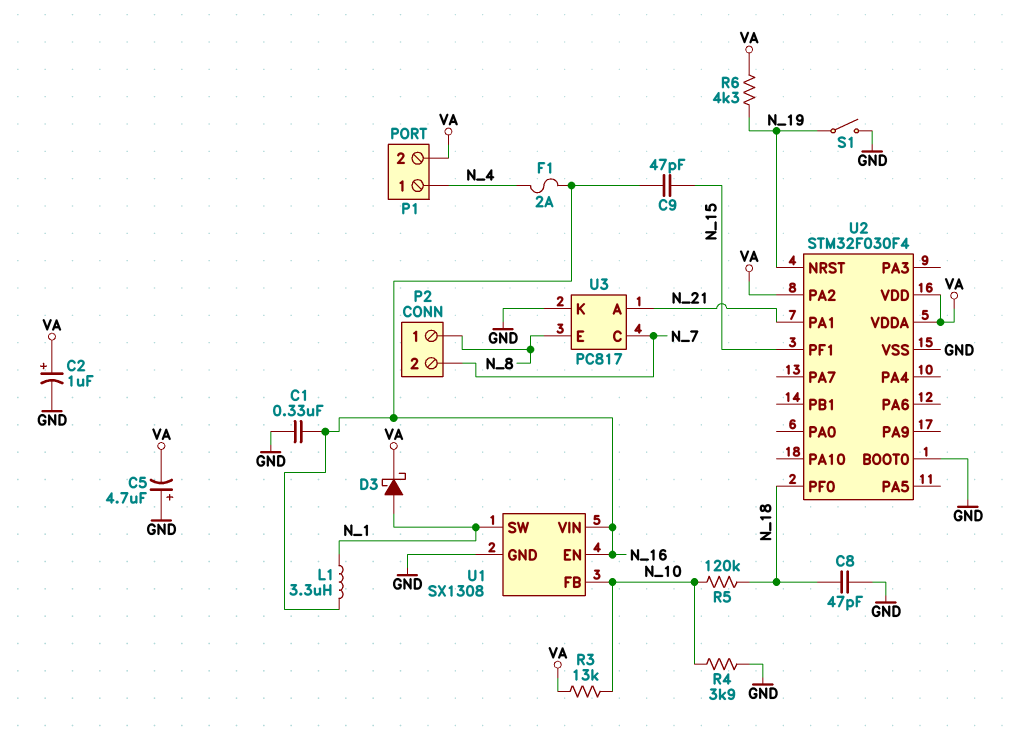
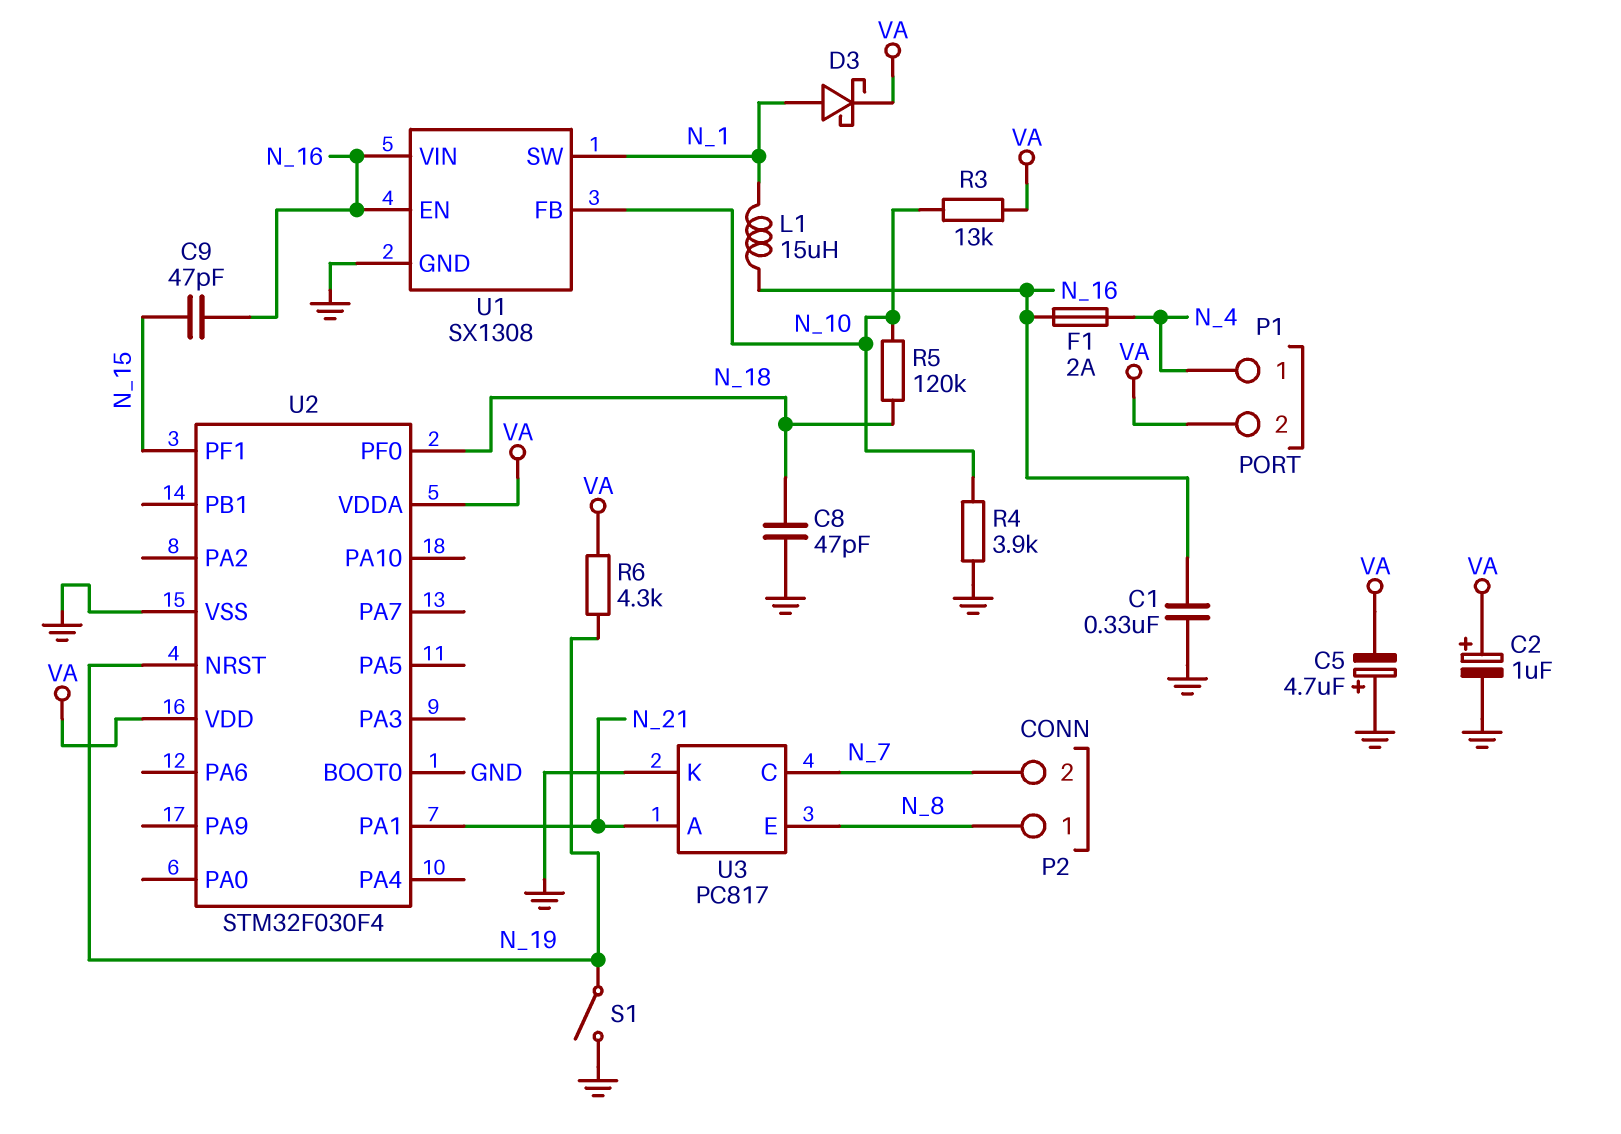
L1: 3.3uH (N_1, N_16) -> 15uH (N_1, N_16)
U2 pin PA2: VA -> none

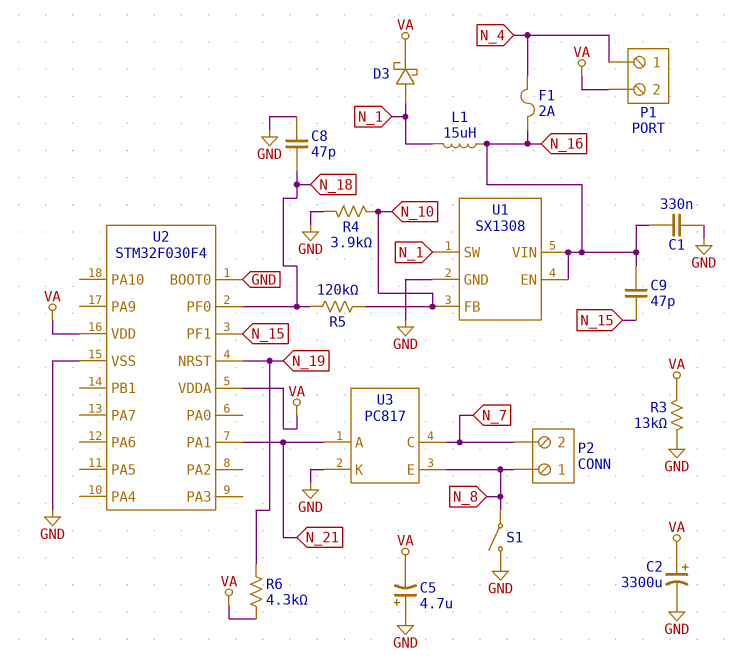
C2: 1uF (plus VA, minus GND) -> 3300uF (plus VA, minus GND)
R3: 13k (N_10, VA) -> 13k (GND, VA)
S1: switch (GND, N_19) -> switch (GND, N_8)

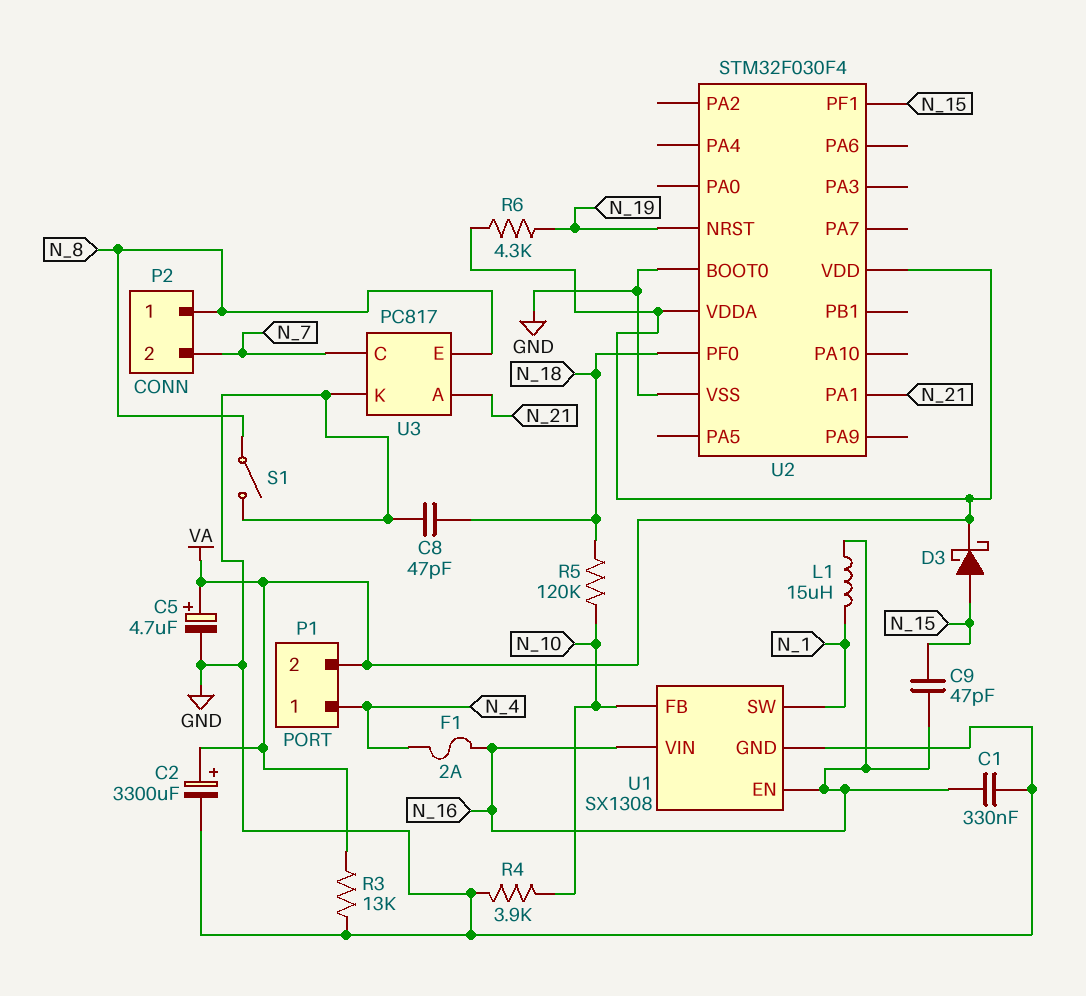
C5: 4.7uF (plus GND, minus VA) -> 4.7uF (plus VA, minus GND)
D3: schottky (A N_1, K VA) -> schottky (A N_15, K VA)

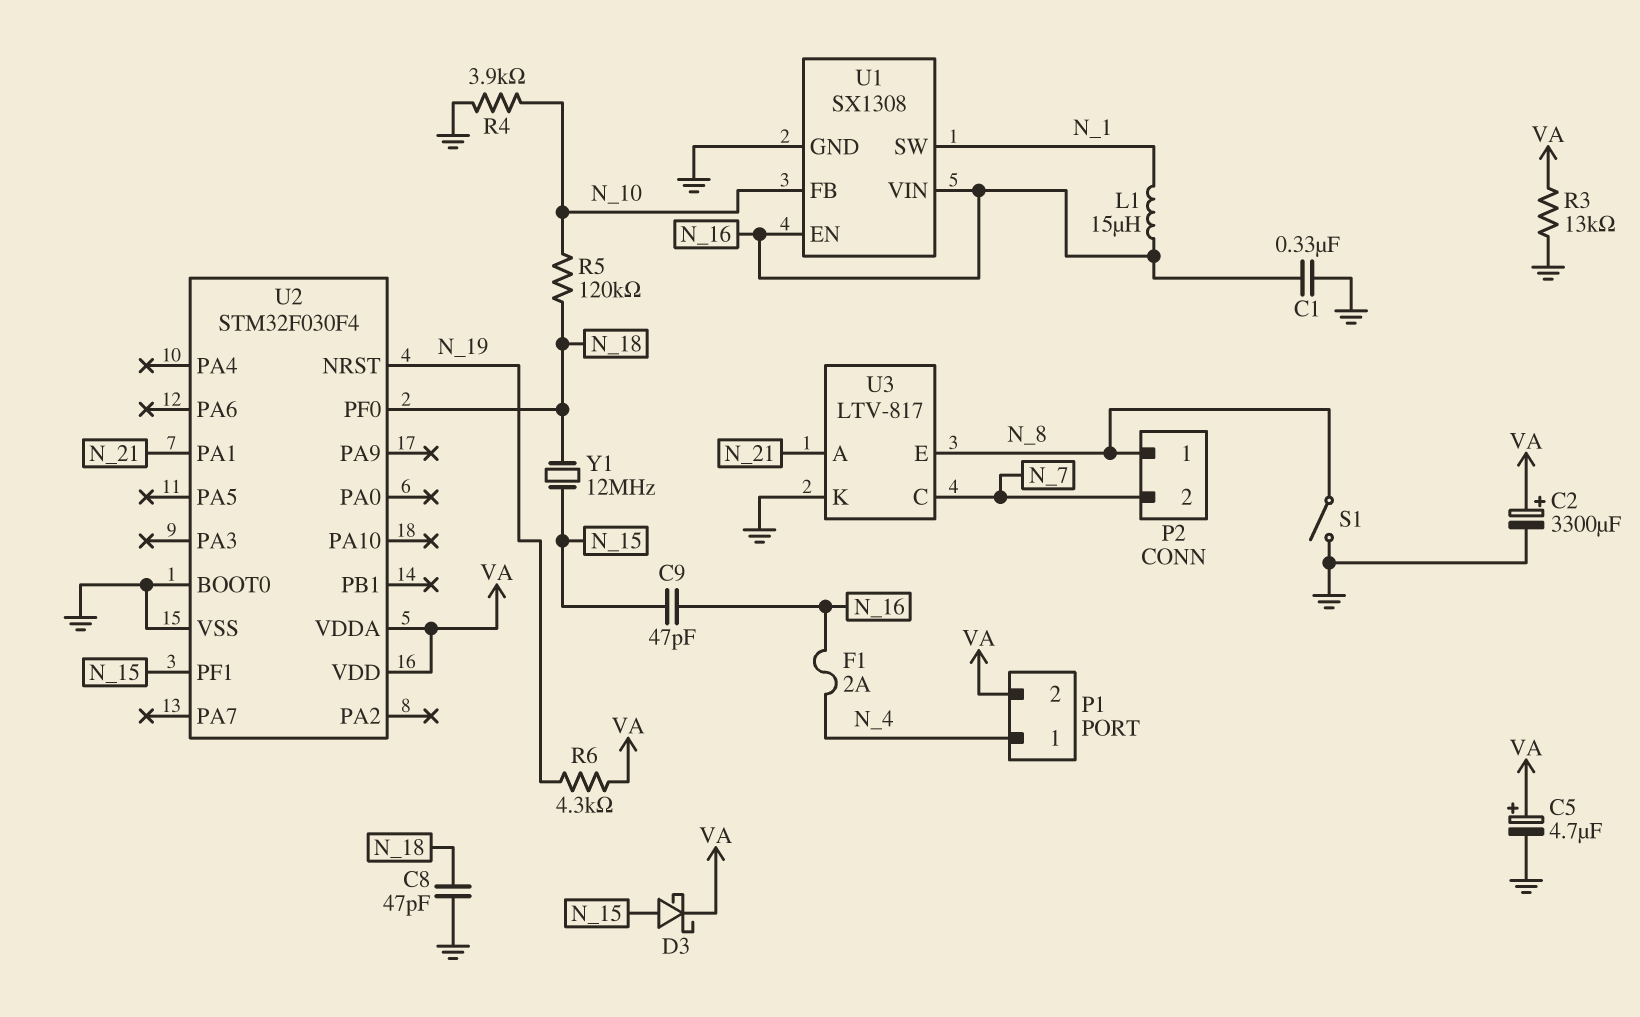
U3: PC817 -> LTV-817
Y1: none -> 12MHz (N_15, N_18)

